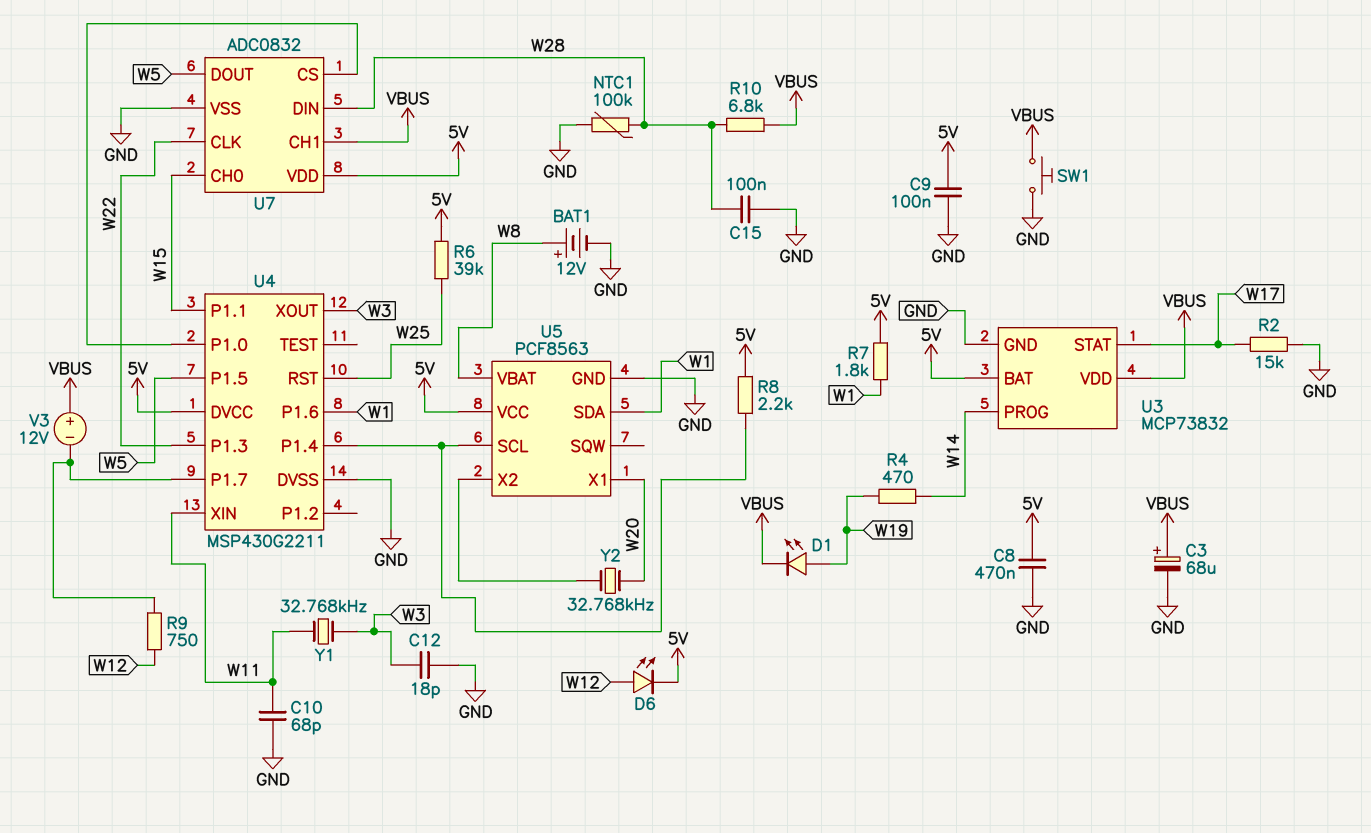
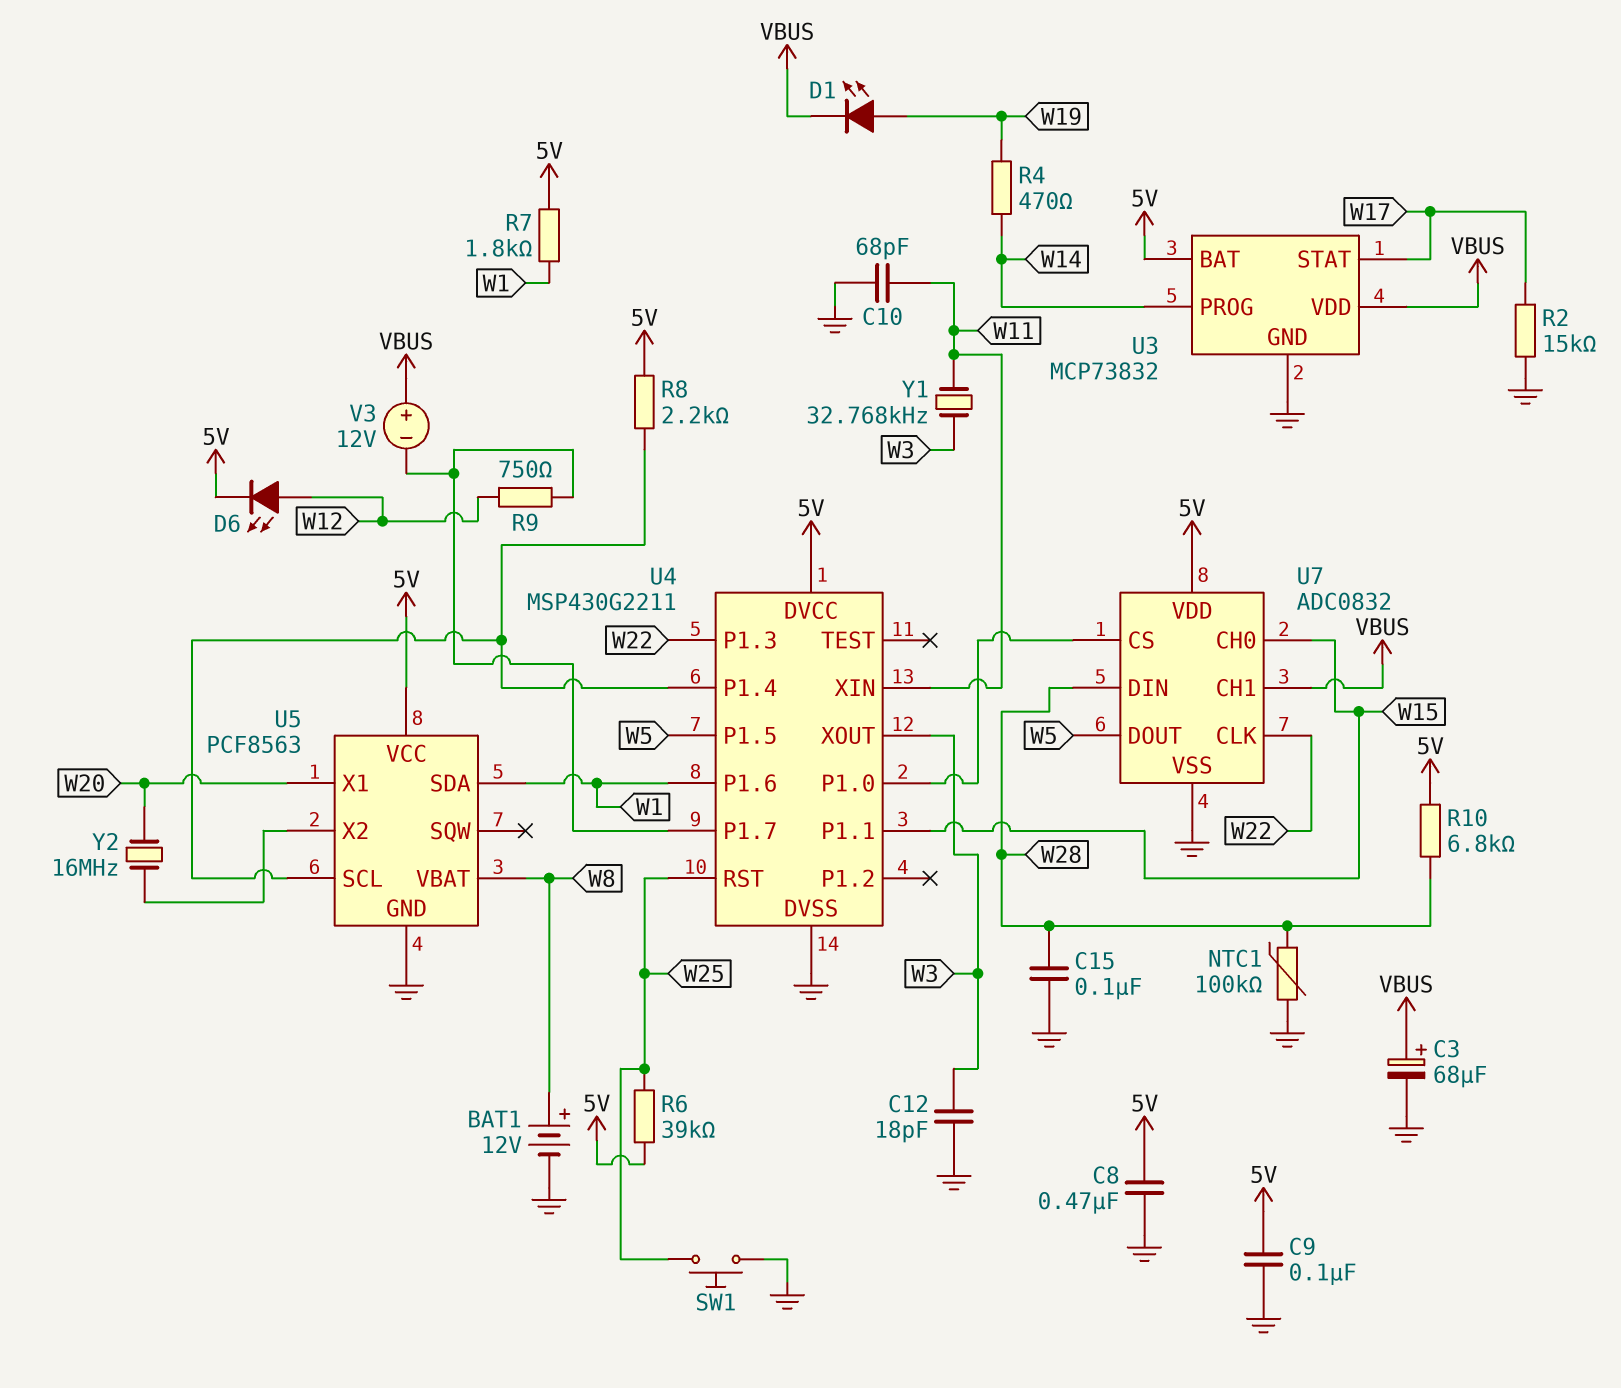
R10: 6.8k (VBUS, W28) -> 6.8k (5V, W28)
SW1: button (GND, VBUS) -> button (GND, W25)
Y2: 32.768kHz (U5/X2, W20) -> 16MHz (U5/X2, W20)

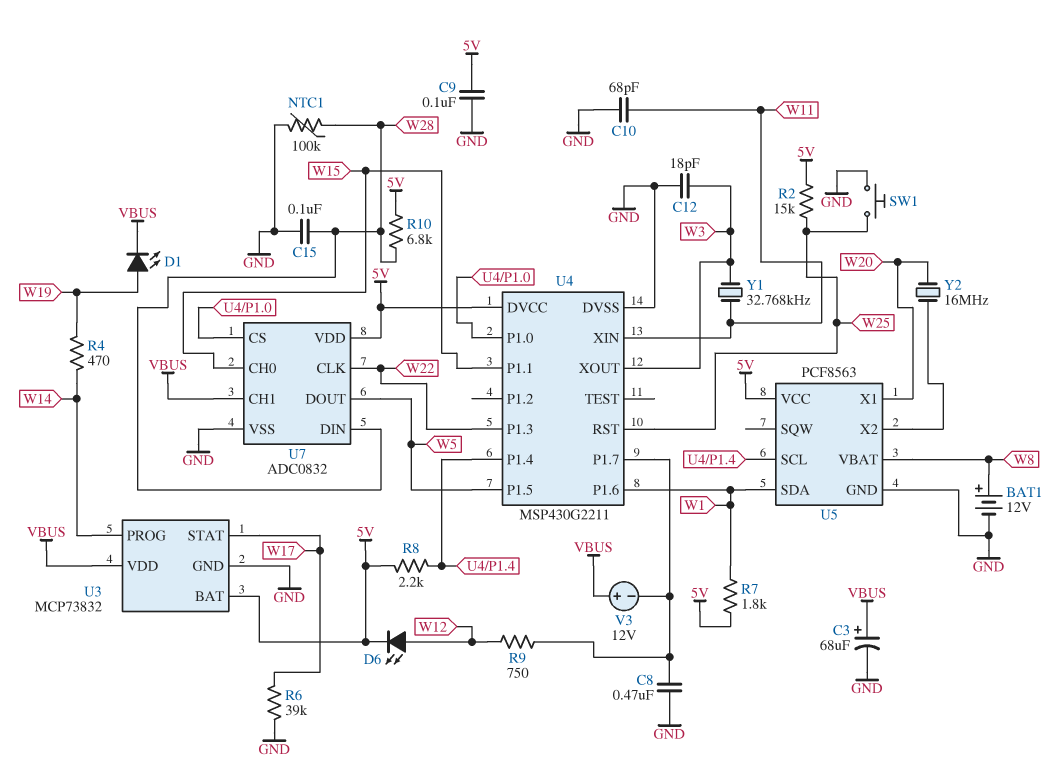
C8: 470nF (5V, GND) -> 470nF (GND, U4/P1.7)
R2: 15k (GND, W17) -> 15k (5V, W25)
R6: 39k (5V, W25) -> 39k (GND, W17)

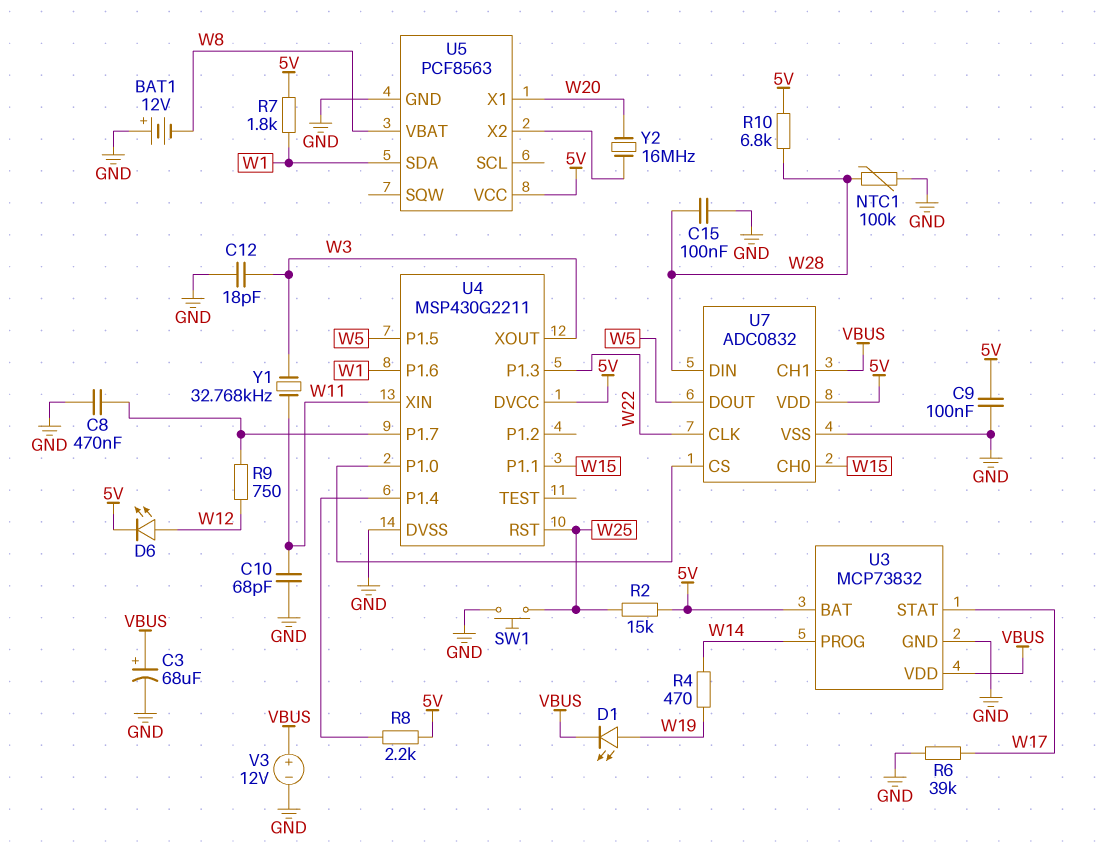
BAT1: 12V (plus W8, minus GND) -> 12V (plus GND, minus W8)
U5 pin SCL: U4/P1.4 -> none
V3: 12V (plus VBUS, minus U4/P1.7) -> 12V (plus VBUS, minus GND)

